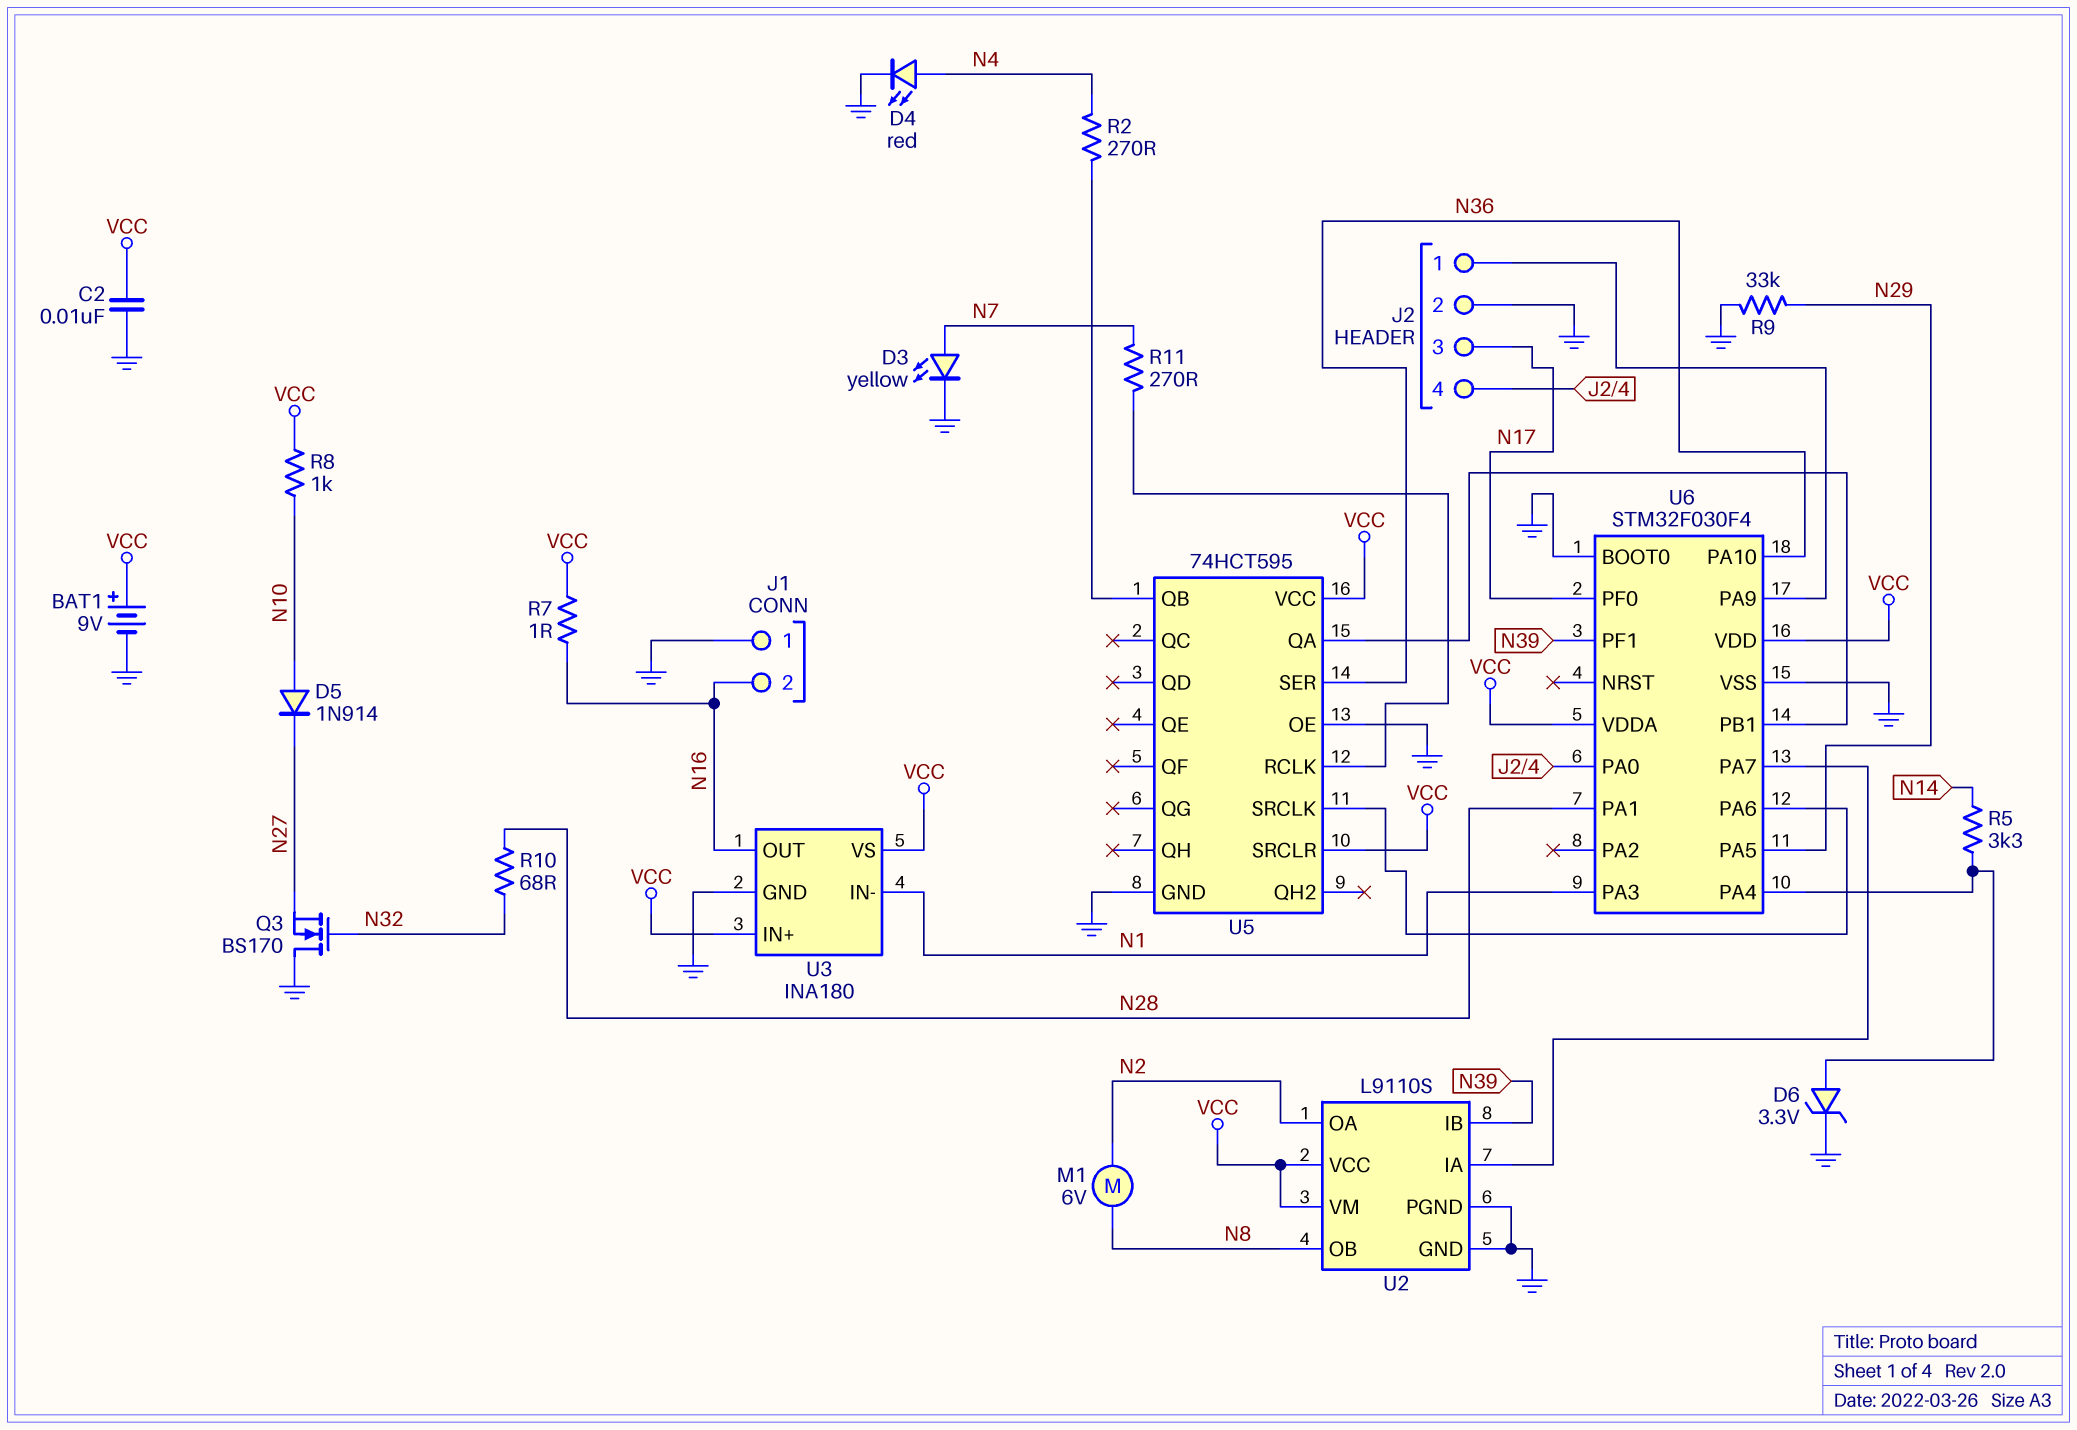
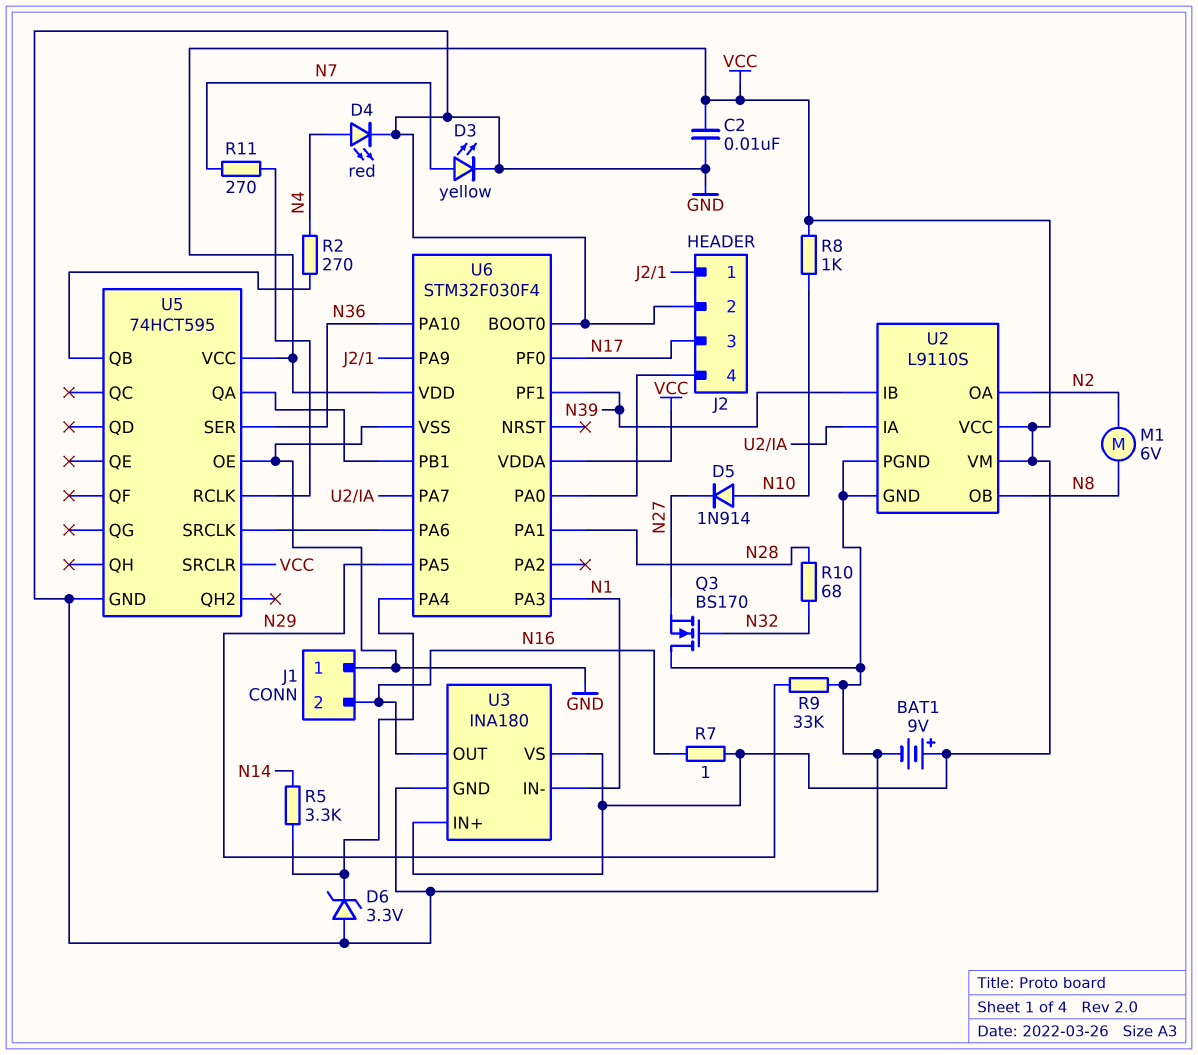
D6: zener 3.3V (A U6/PA4, K GND) -> zener 3.3V (A GND, K U6/PA4)

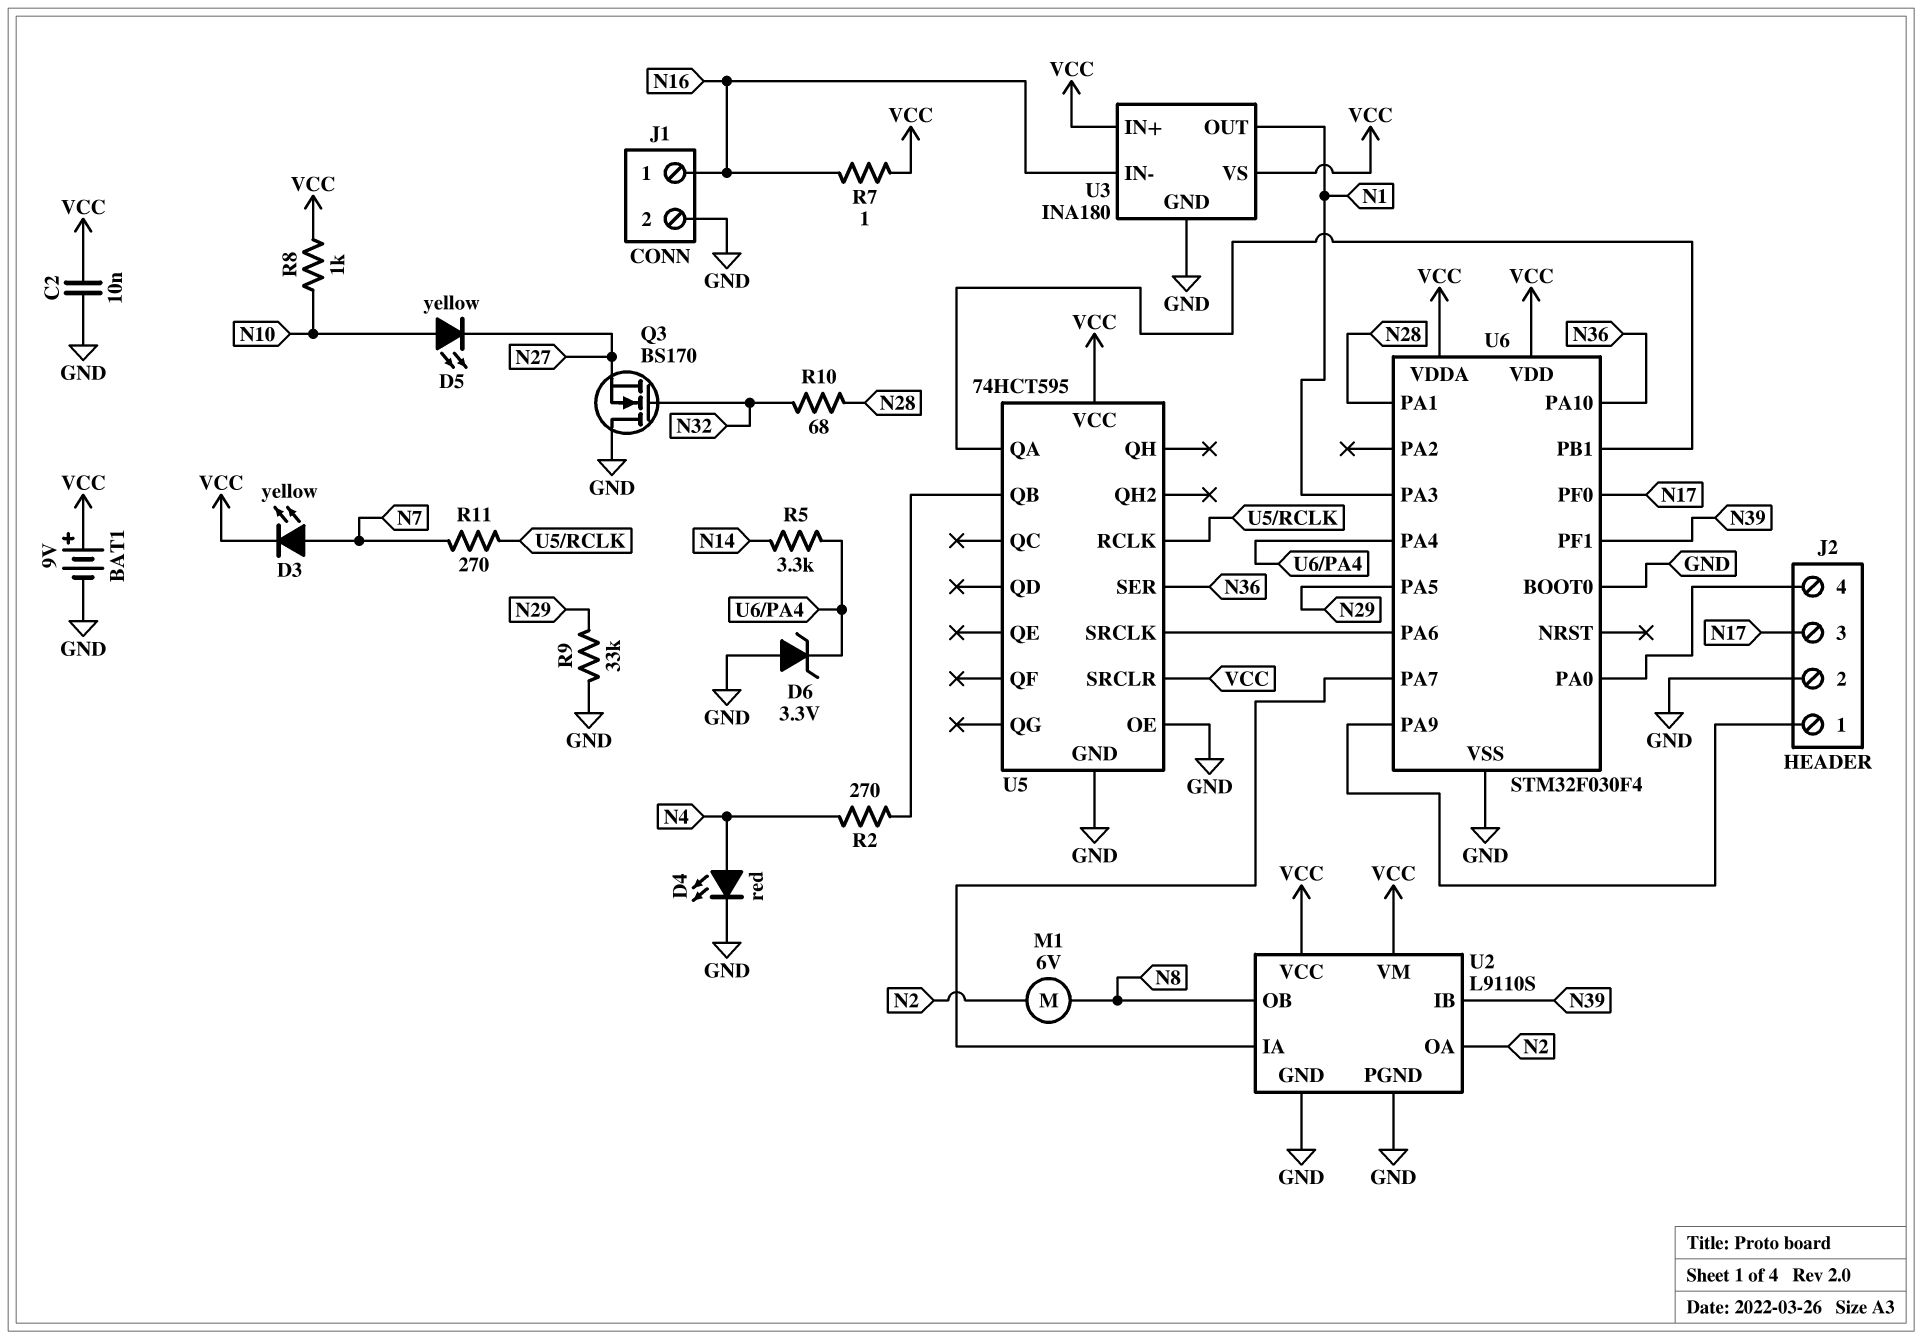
D3: LED yellow (A N7, K GND) -> LED yellow (A N7, K VCC)
D5: diode 1N914 (A N10, K N27) -> LED yellow (A N10, K N27)
J1 pin 1: GND -> N16
J1 pin 2: N16 -> GND
U3 pin IN-: N1 -> N16
U3 pin OUT: N16 -> N1

